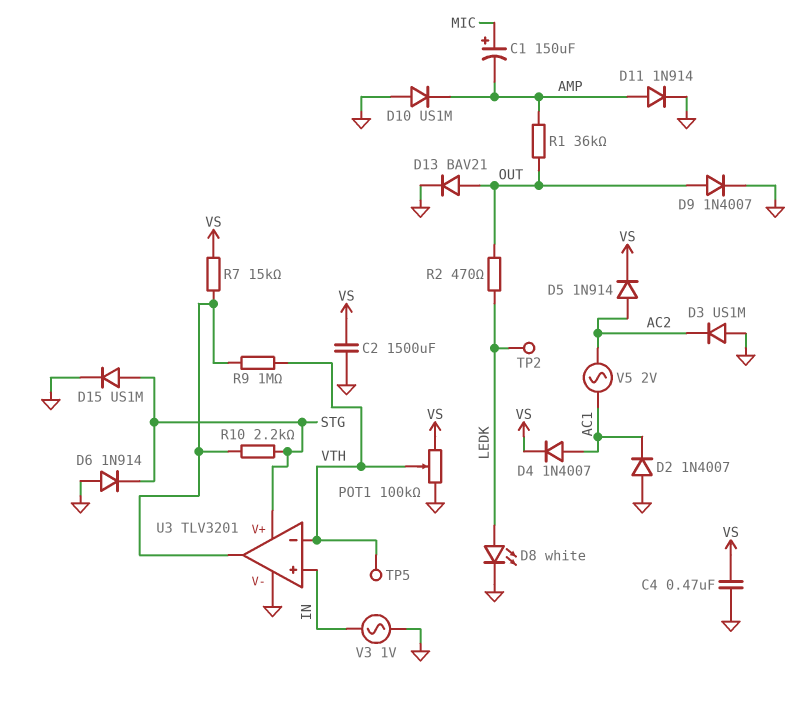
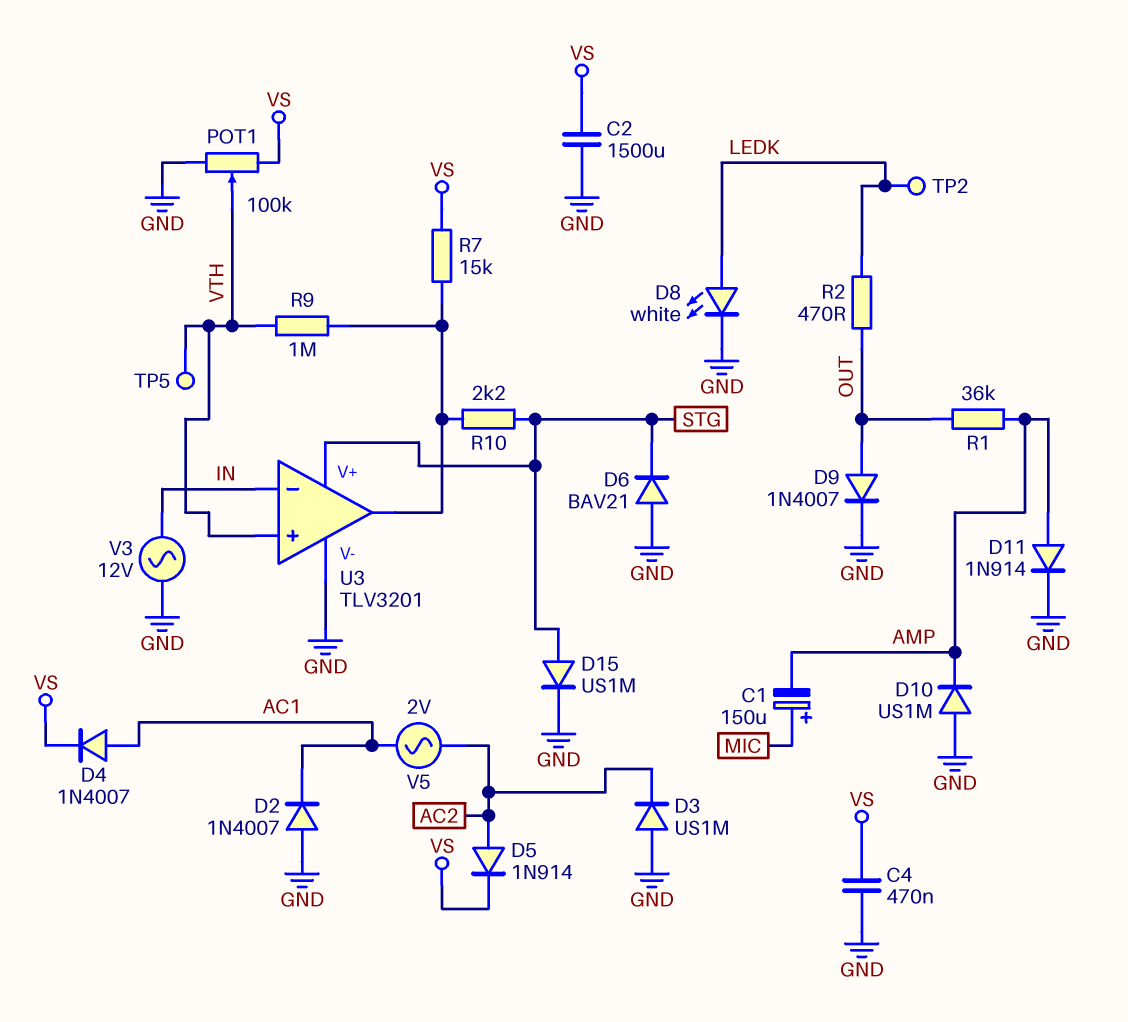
D6: diode 1N914 (A GND, K STG) -> diode BAV21 (A GND, K STG)
D13: diode BAV21 (A OUT, K GND) -> none
U3 pin in+: IN -> VTH
U3 pin in-: VTH -> IN
V3: AC 1V (GND, IN) -> AC 12V (GND, IN)

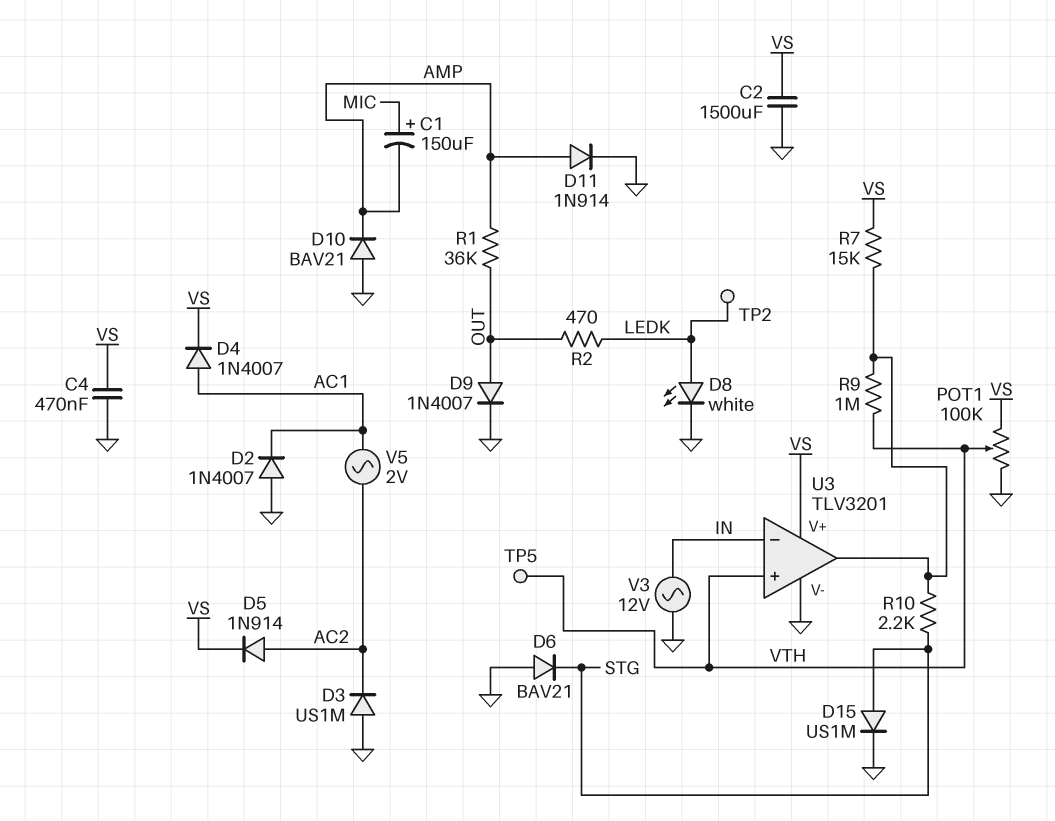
D10: diode US1M (A GND, K AMP) -> diode BAV21 (A GND, K AMP)
U3 pin V+: STG -> VS

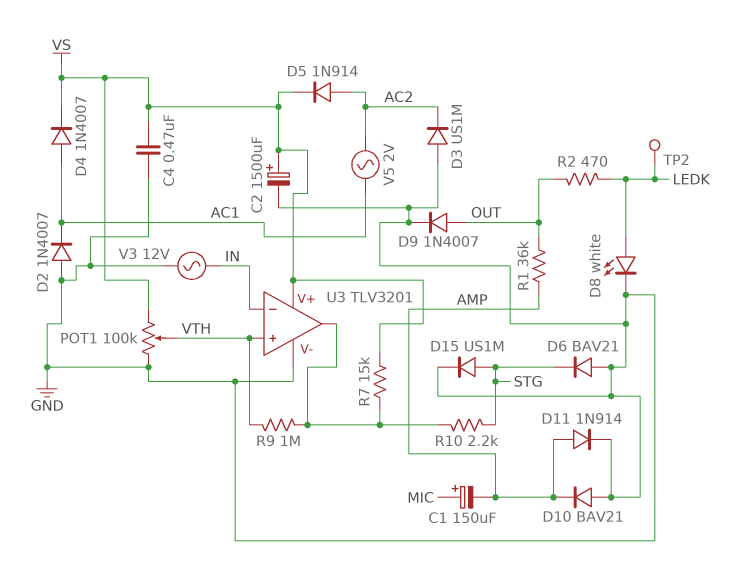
C2: 1500uF (GND, VS) -> 1500uF (plus VS, minus GND)
TP5: test point (VTH) -> none

